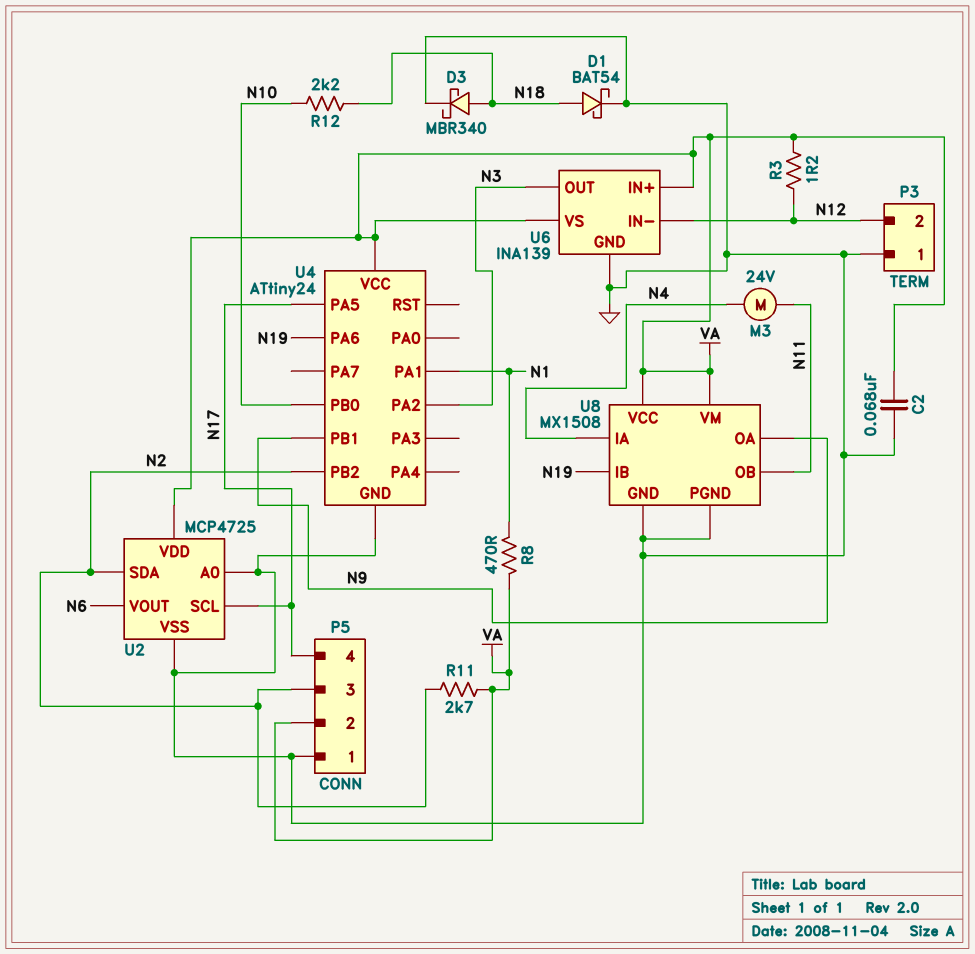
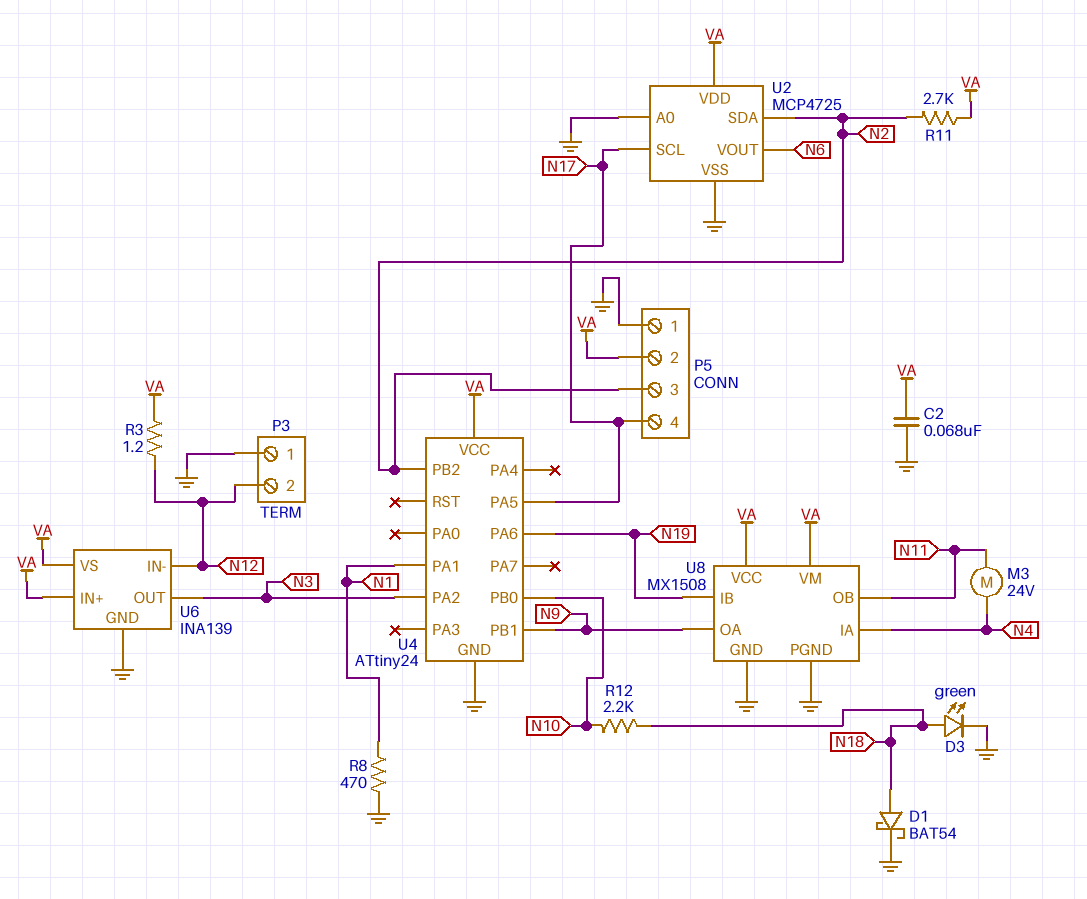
D3: schottky MBR340 (A N18, K GND) -> LED green (A N18, K GND)
R8: 470 (N1, VA) -> 470 (GND, N1)

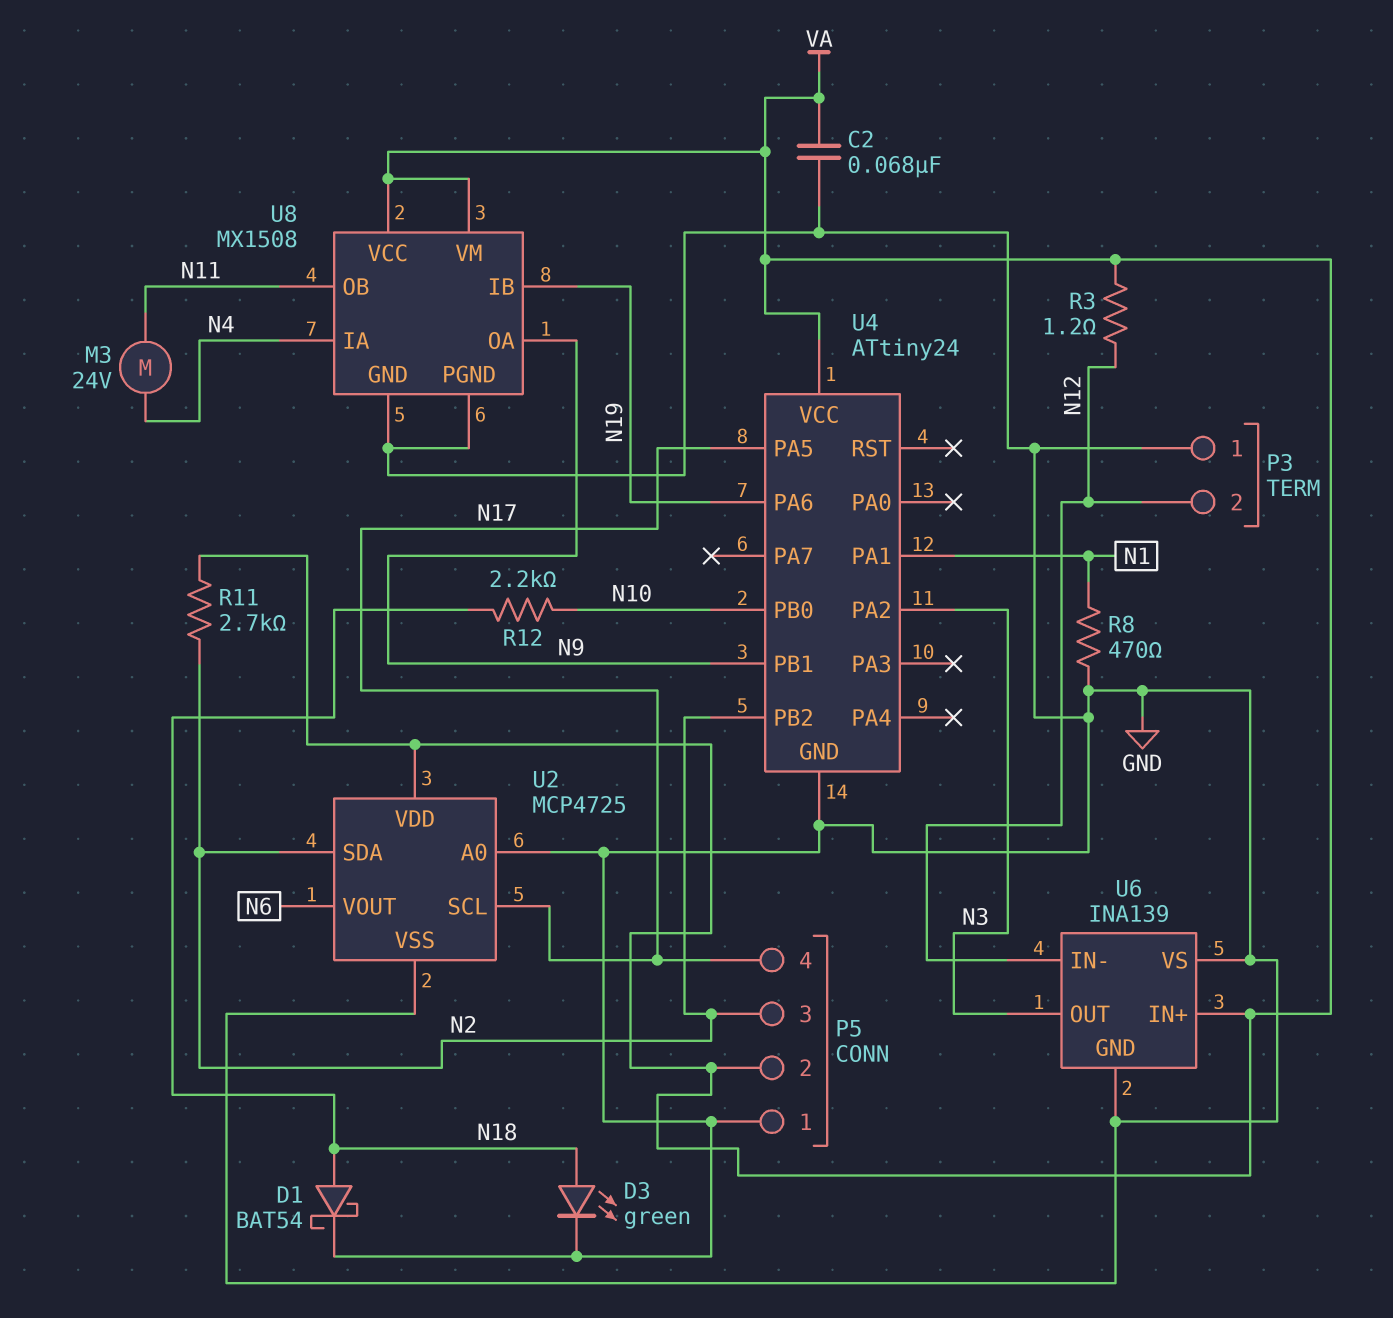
U6 pin VS: VA -> GND

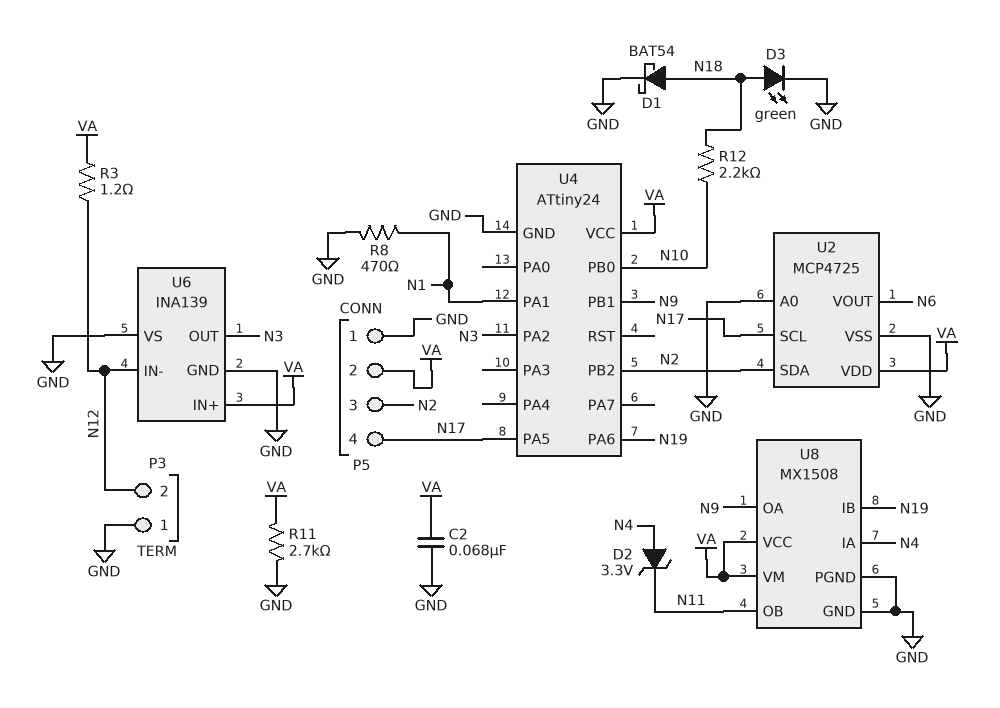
D2: none -> zener 3.3V (A N4, K N11)
M3: motor 24V (N4, N11) -> none
R11: 2.7k (N2, VA) -> 2.7k (GND, VA)

